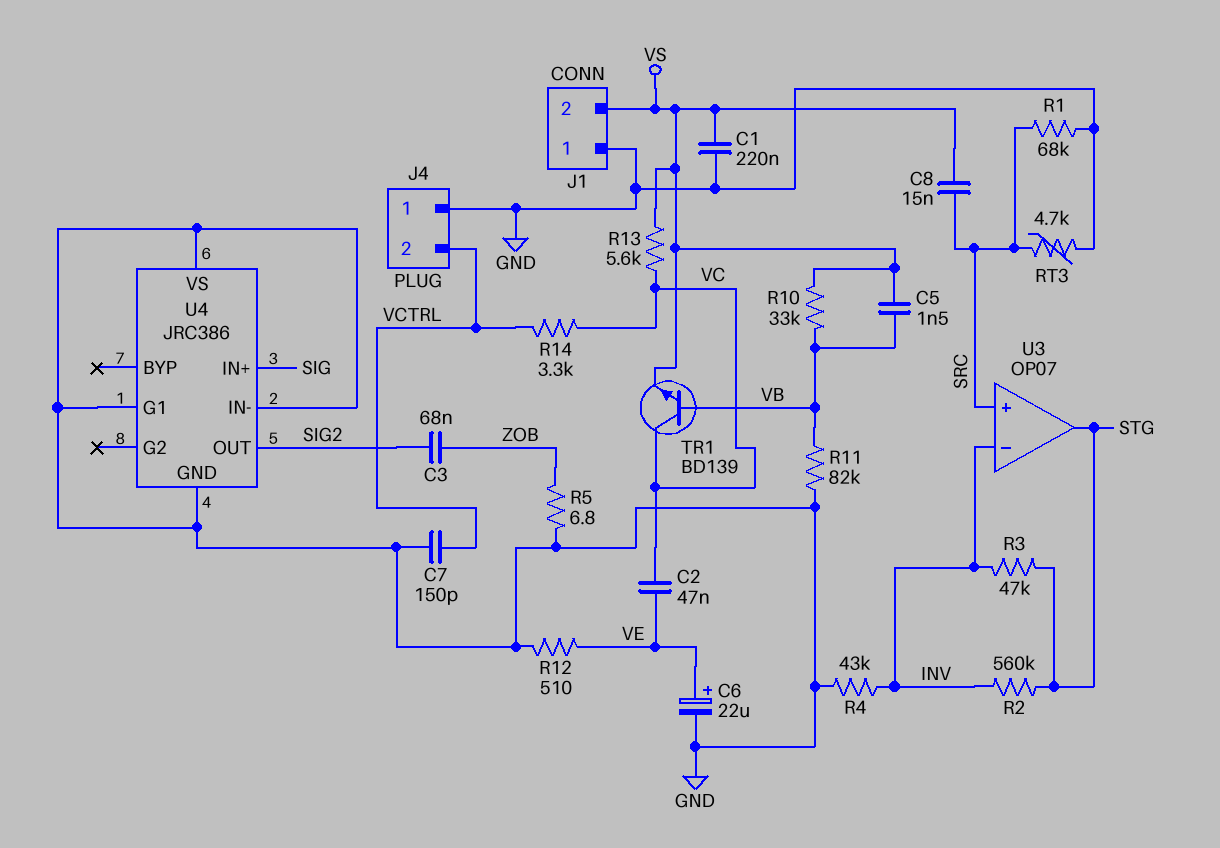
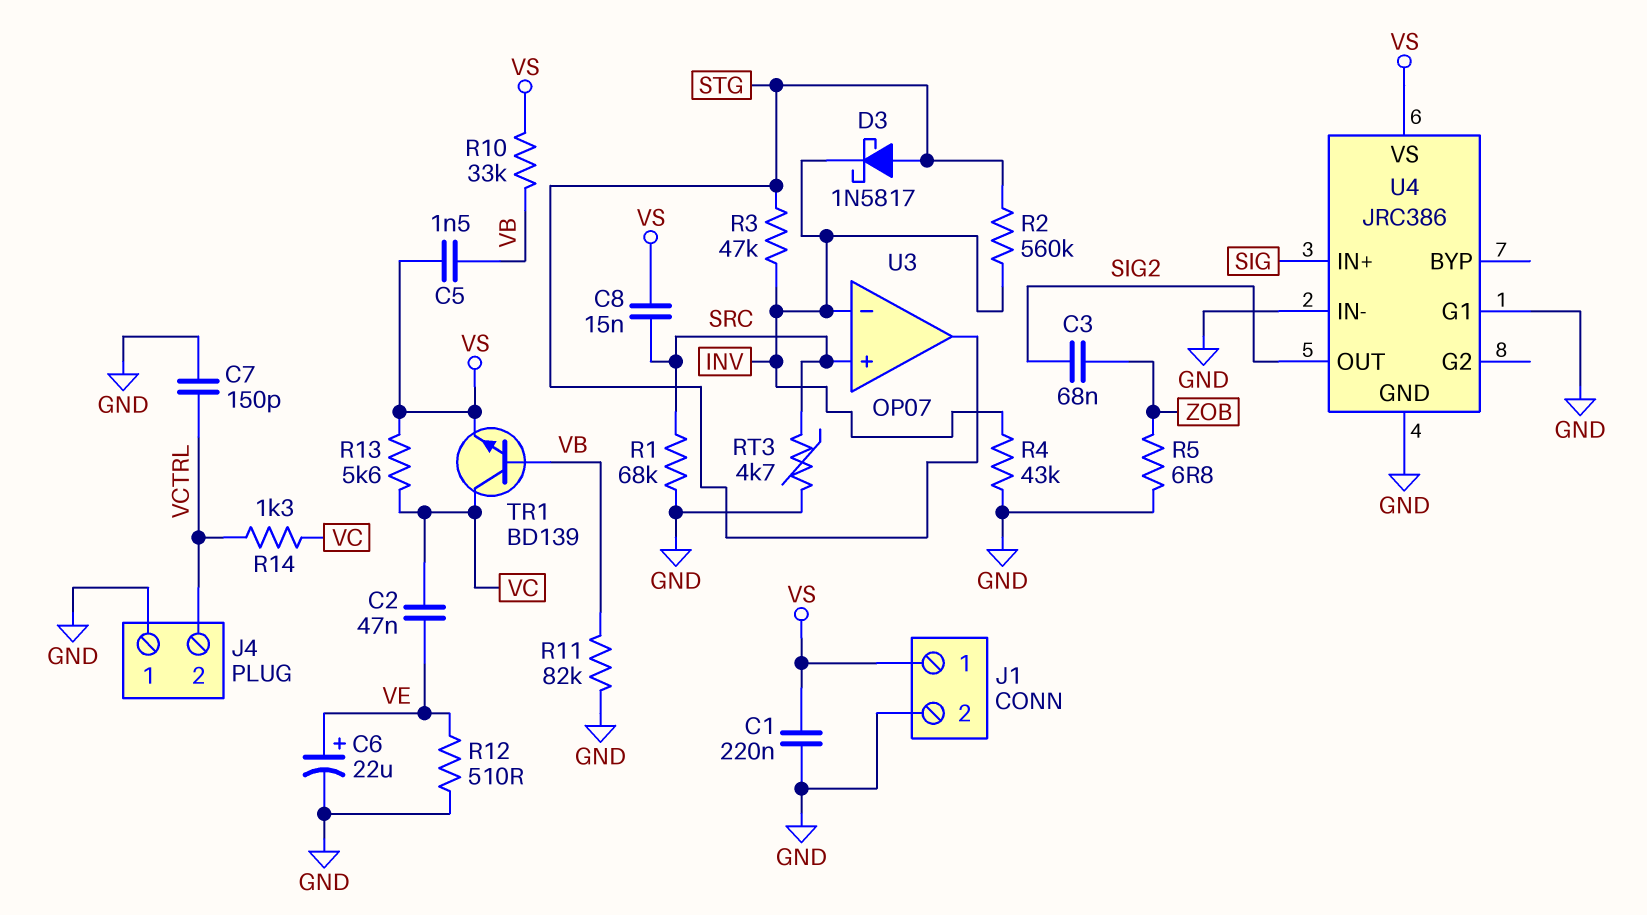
D3: none -> schottky 1N5817 (A STG, K INV)
J1 pin 1: GND -> VS
J1 pin 2: VS -> GND
R14: 3.3k (VC, VCTRL) -> 1.3k (VC, VCTRL)
U4 pin VS: GND -> VS

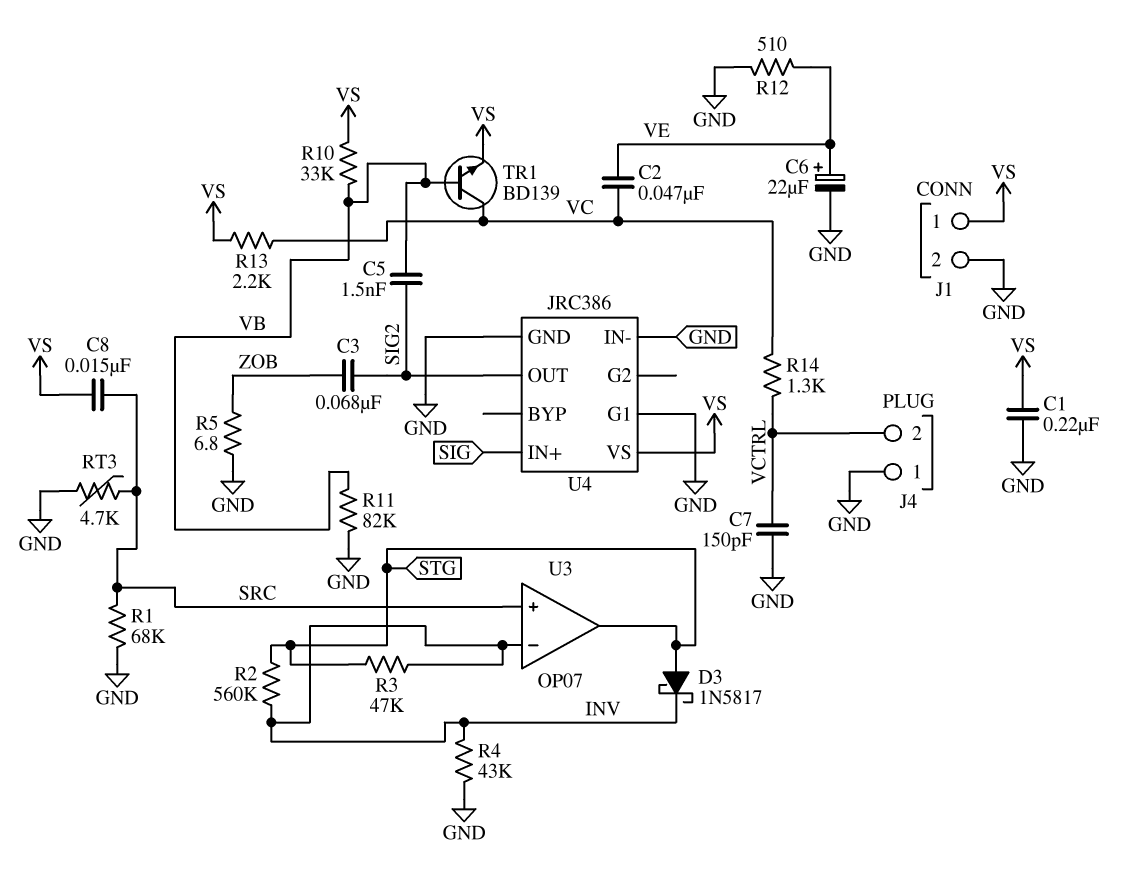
C5: 1.5nF (VB, VS) -> 1.5nF (SIG2, VB)
R13: 5.6k (VC, VS) -> 2.2k (VC, VS)

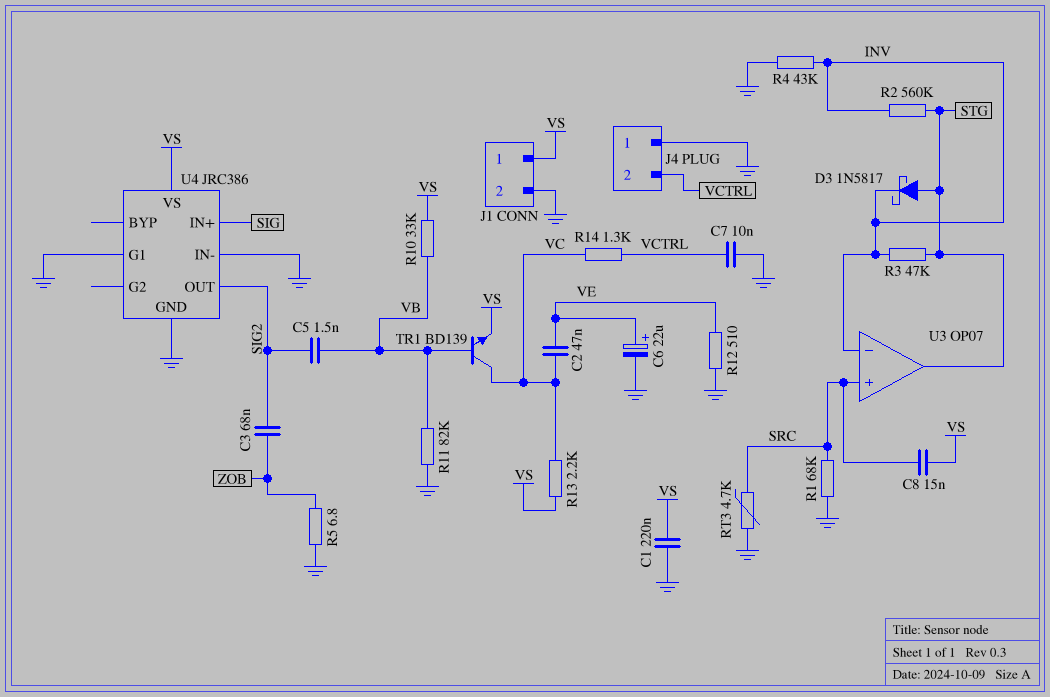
C7: 150pF (GND, VCTRL) -> 10nF (GND, VCTRL)

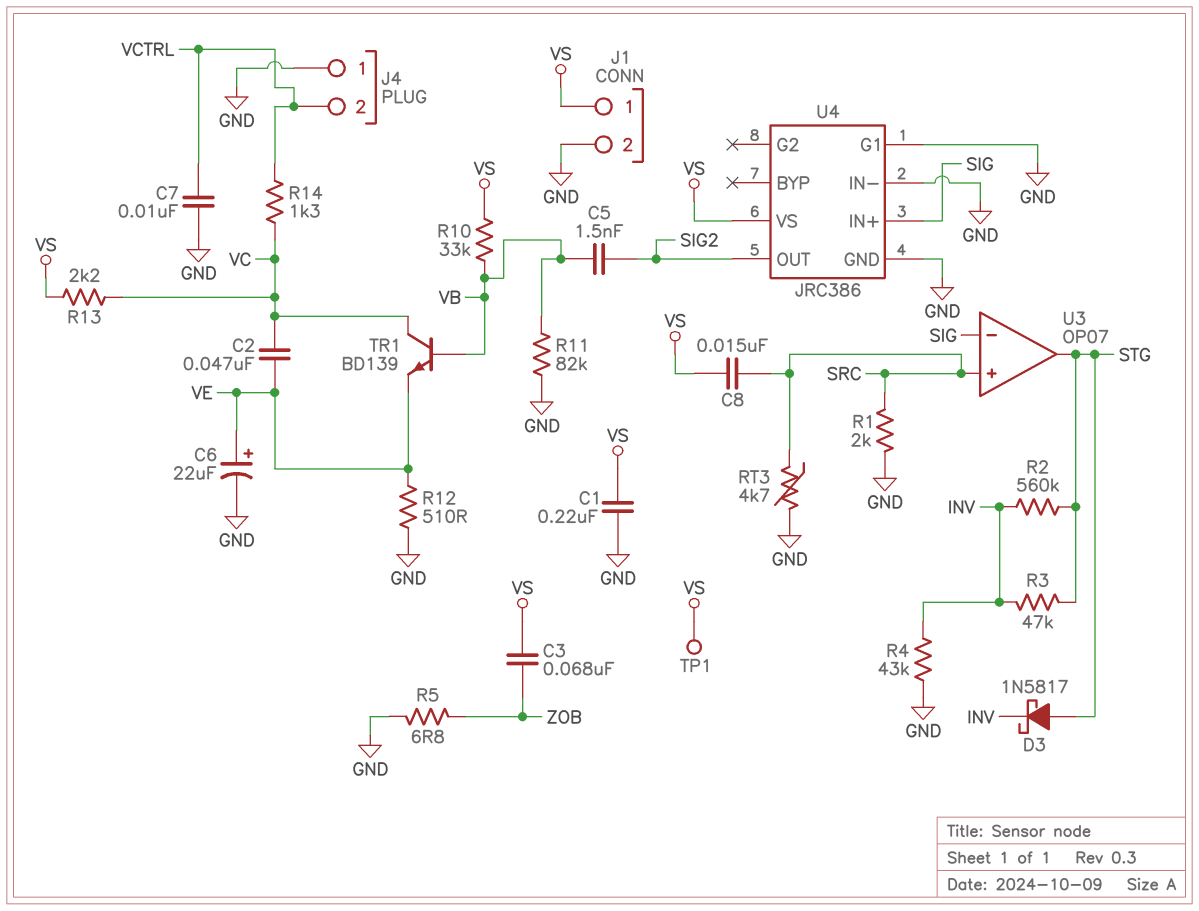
C3: 68nF (SIG2, ZOB) -> 68nF (VS, ZOB)
R1: 68k (GND, SRC) -> 2k (GND, SRC)
TP1: none -> test point (VS)
TR1: NPN BD139 (B VB, C VC, E VS) -> NPN BD139 (B VB, C VC, E VE)
U3 pin in-: INV -> SIG

